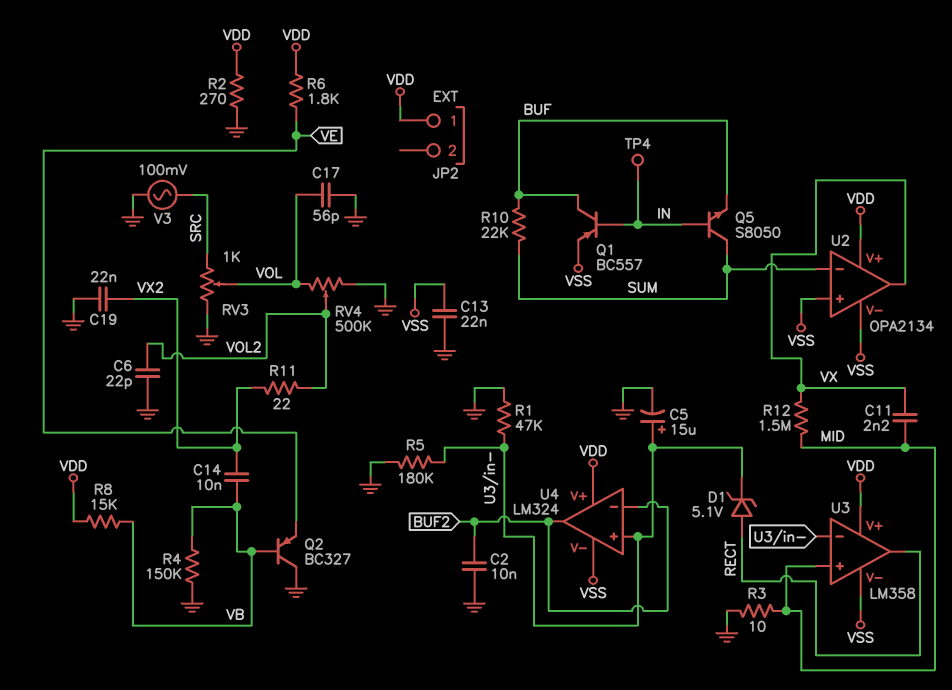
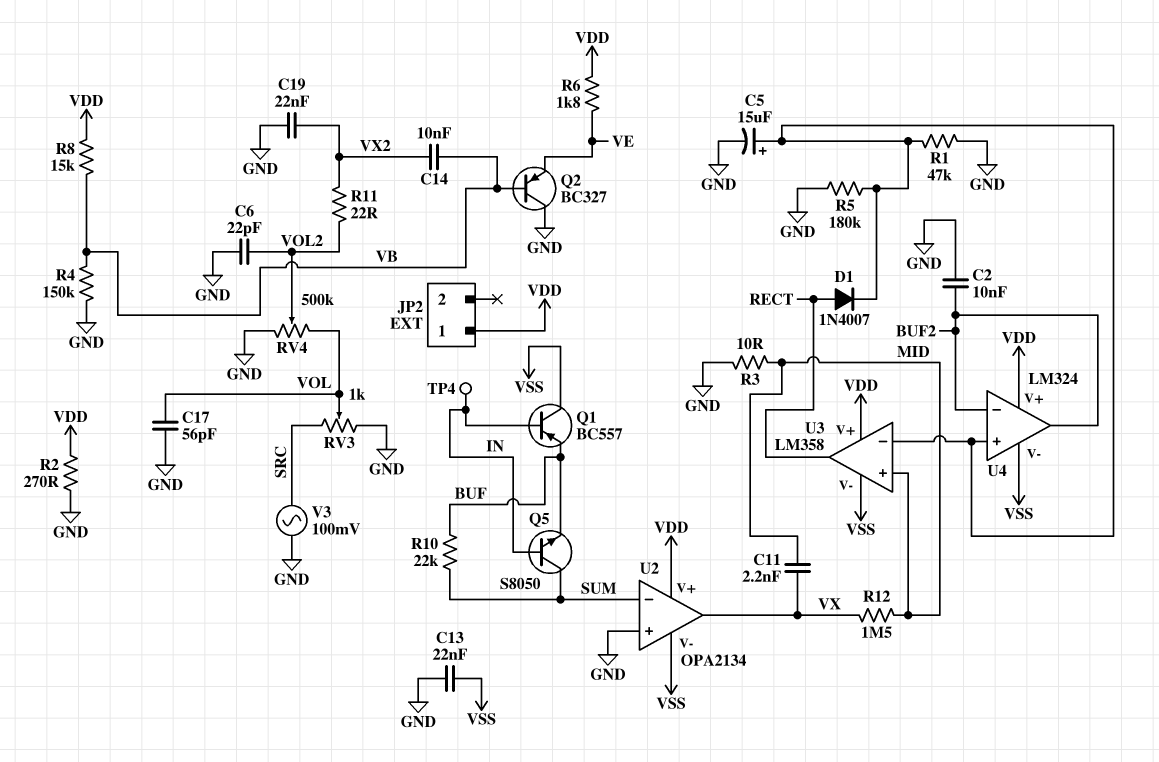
D1: zener 5.1V (A RECT, K U3/in-) -> diode 1N4007 (A RECT, K U3/in-)
Q1: PNP BC557 (B IN, C BUF, E VSS) -> PNP BC557 (B IN, C VSS, E BUF)
U2 pin in+: VSS -> GND

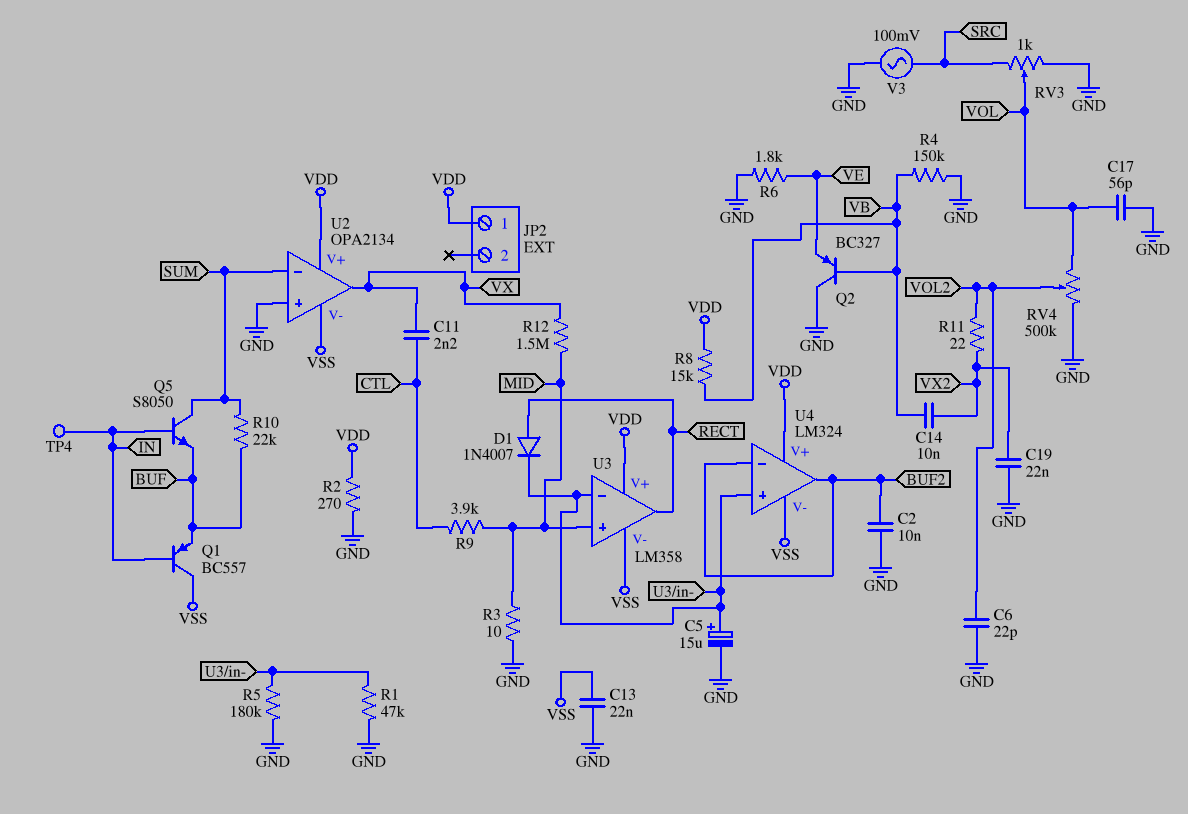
C11: 2.2nF (MID, VX) -> 2.2nF (CTL, VX)
R6: 1.8k (VDD, VE) -> 1.8k (GND, VE)
R9: none -> 3.9k (CTL, MID)

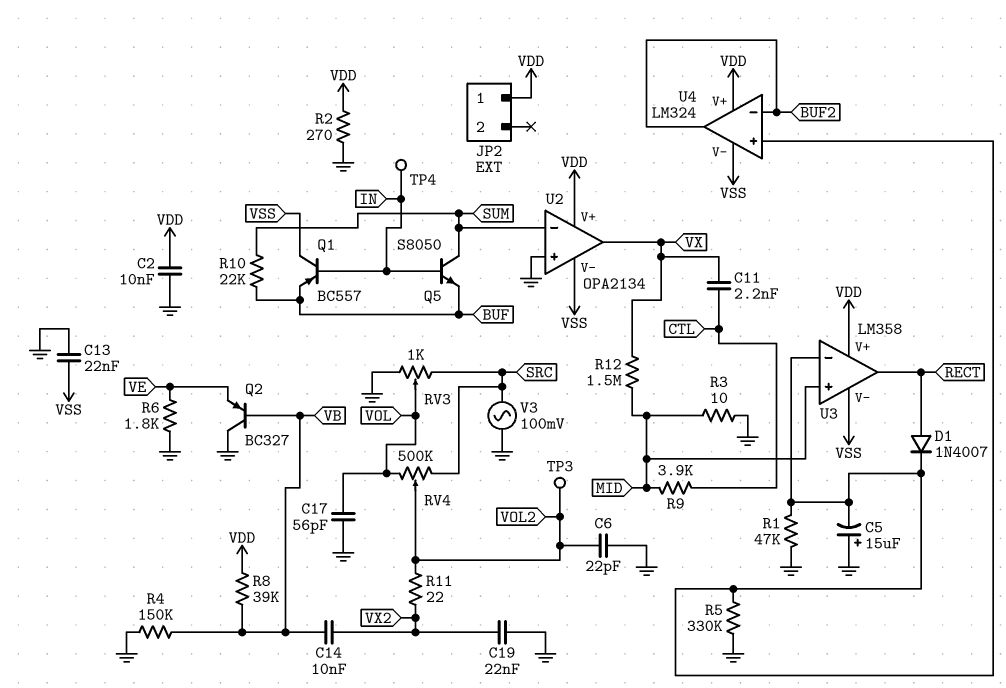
C2: 10nF (BUF2, GND) -> 10nF (GND, VDD)
C5: 15uF (plus U3/in-, minus GND) -> 15uF (plus GND, minus U3/in-)
R5: 180k (GND, U3/in-) -> 330k (GND, U3/in-)
R8: 15k (VB, VDD) -> 39k (VB, VDD)
RV4: 500k (GND, VOL, wiper VOL2) -> 500k (SRC, VOL, wiper VOL2)
TP3: none -> test point (VOL2)

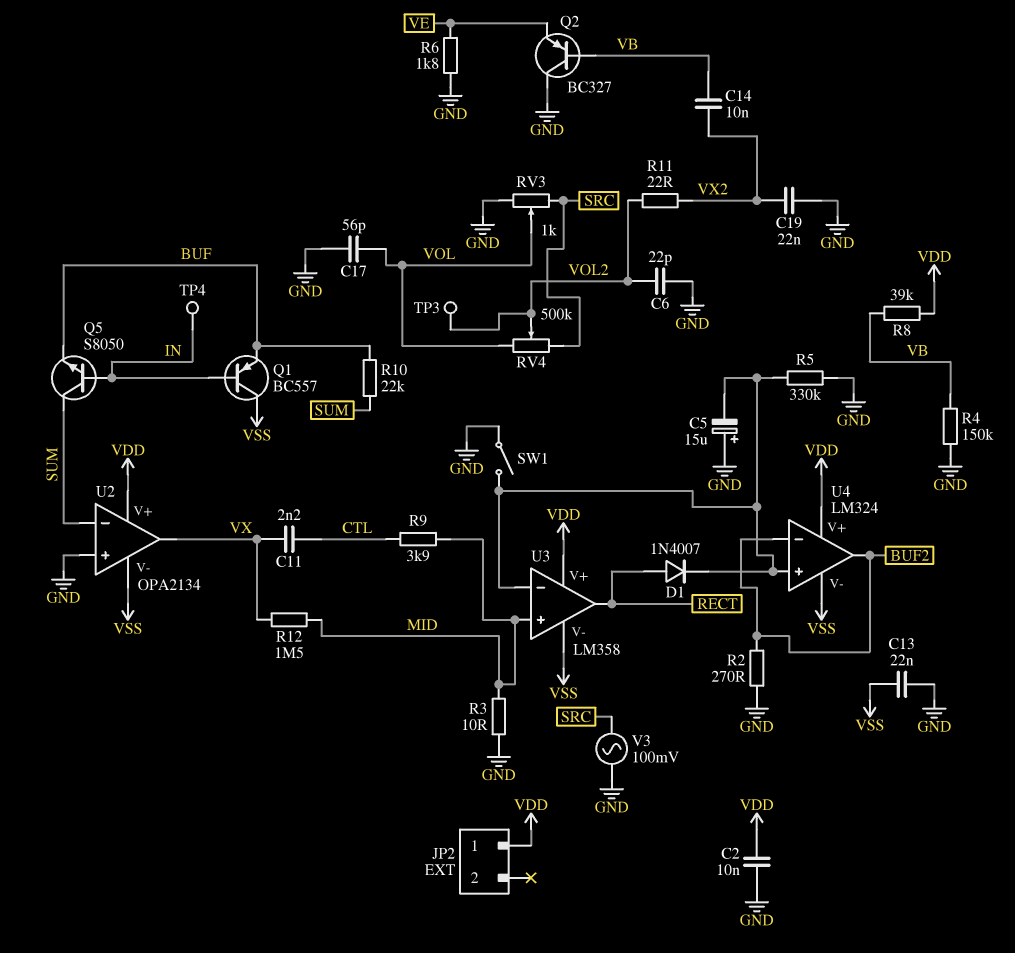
R1: 47k (GND, U3/in-) -> none
R2: 270 (GND, VDD) -> 270 (BUF2, GND)
SW1: none -> switch (GND, U3/in-)

